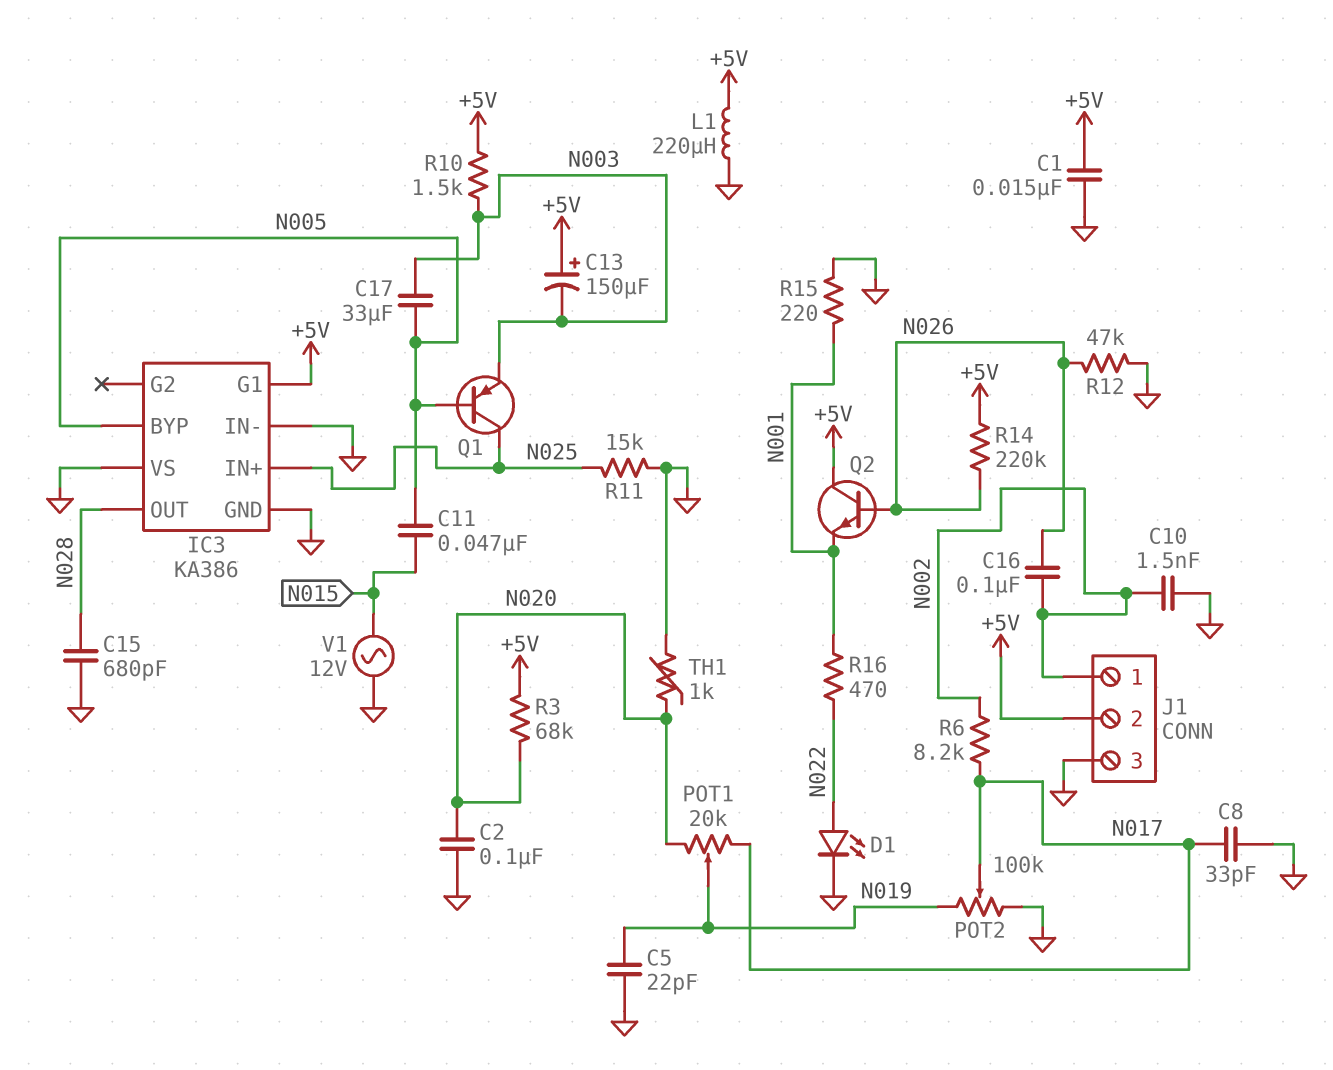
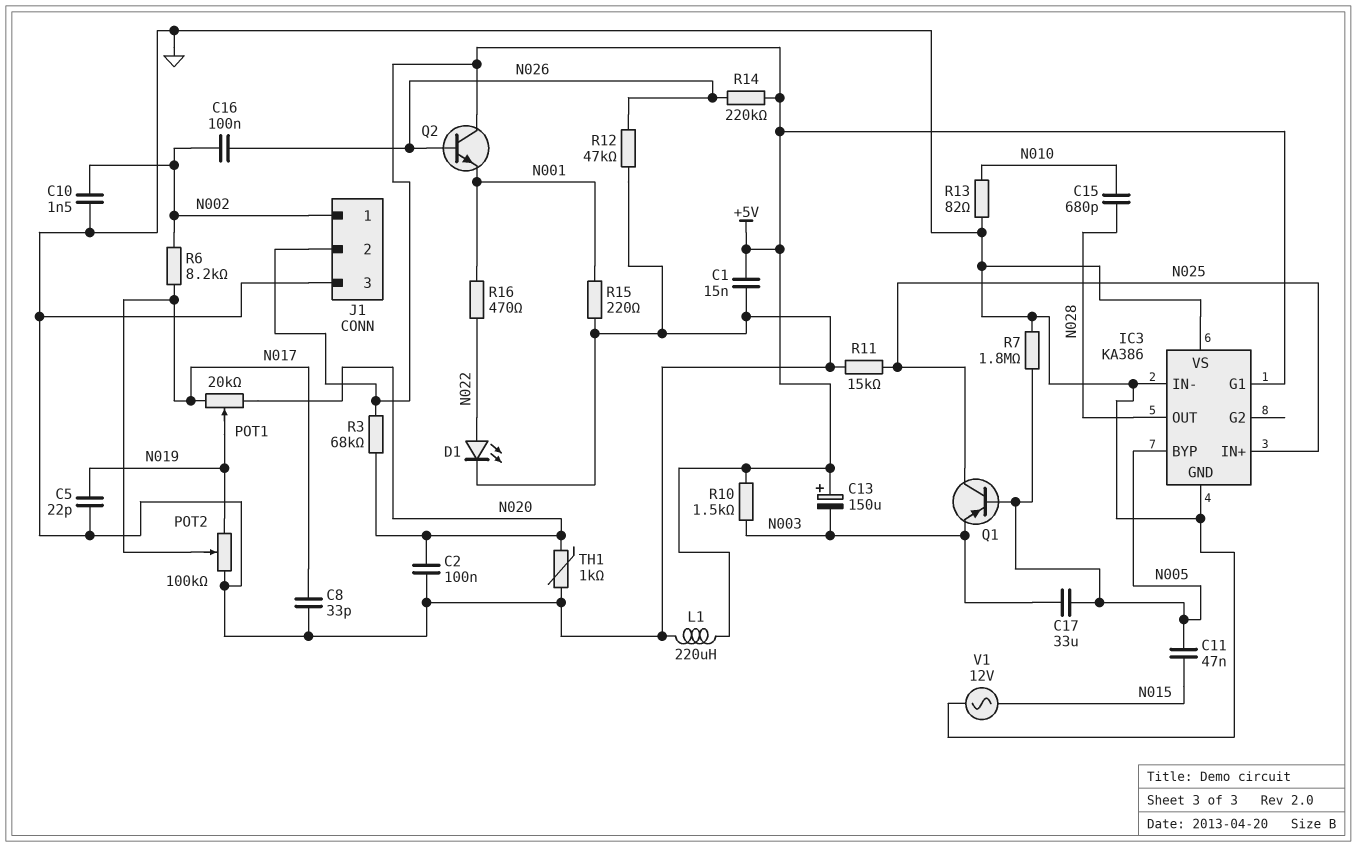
C15: 680pF (GND, N028) -> 680pF (N010, N028)
R7: none -> 1.8M (GND, N005)
R13: none -> 82 (GND, N010)

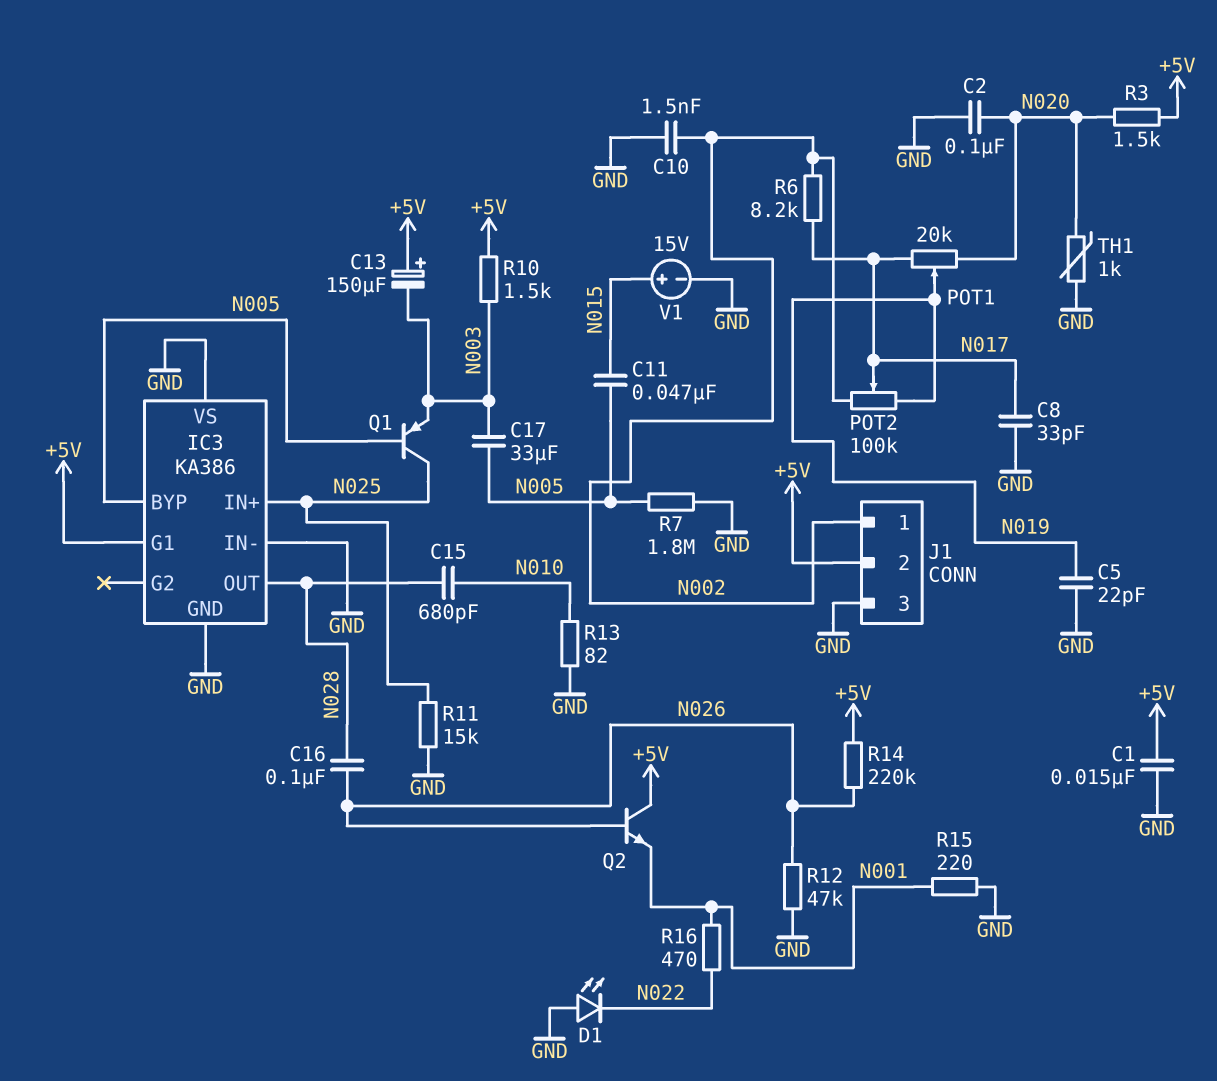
C16: 100nF (N002, N026) -> 100nF (N026, N028)
D1: LED (A N022, K GND) -> LED (A GND, K N022)
L1: 220uH (+5V, GND) -> none
POT2: 100k (GND, N019, wiper N017) -> 100k (N002, N019, wiper N017)
R3: 68k (+5V, N020) -> 1.5k (+5V, N020)
V1: AC 12V (GND, N015) -> 15V (plus N015, minus GND)

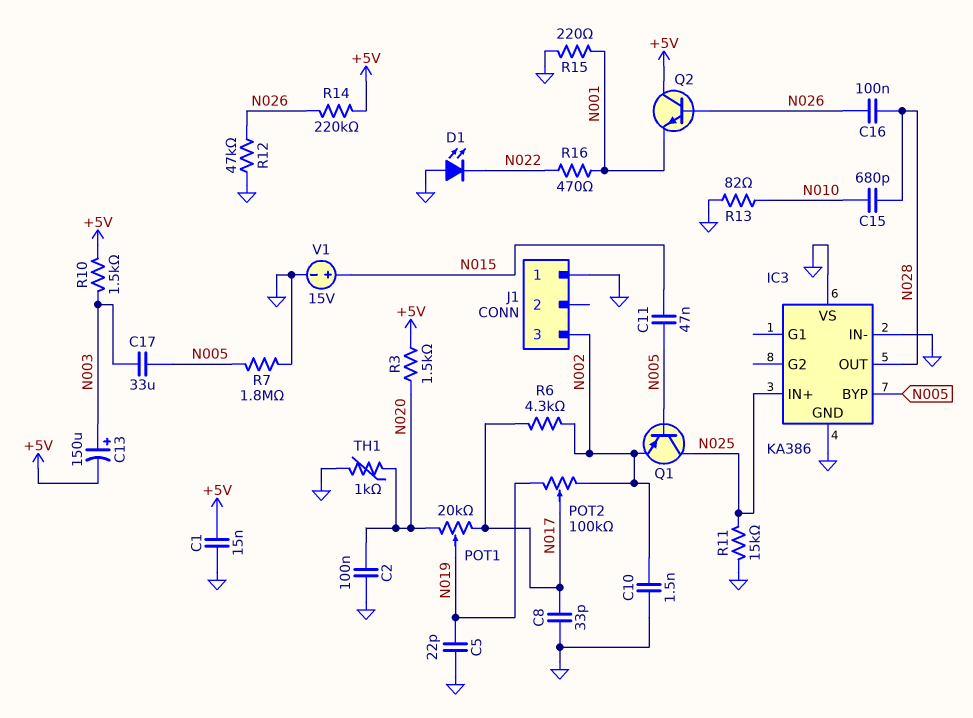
C13: 150uF (plus +5V, minus N003) -> 150uF (plus N003, minus +5V)
IC3 pin G1: +5V -> none
J1 pin 1: N002 -> GND
J1 pin 2: +5V -> none
J1 pin 3: GND -> N002
Q1: PNP (B N005, C N025, E N003) -> PNP (B N005, C N025, E N002)
R6: 8.2k (N002, N017) -> 4.3k (N002, N017)

